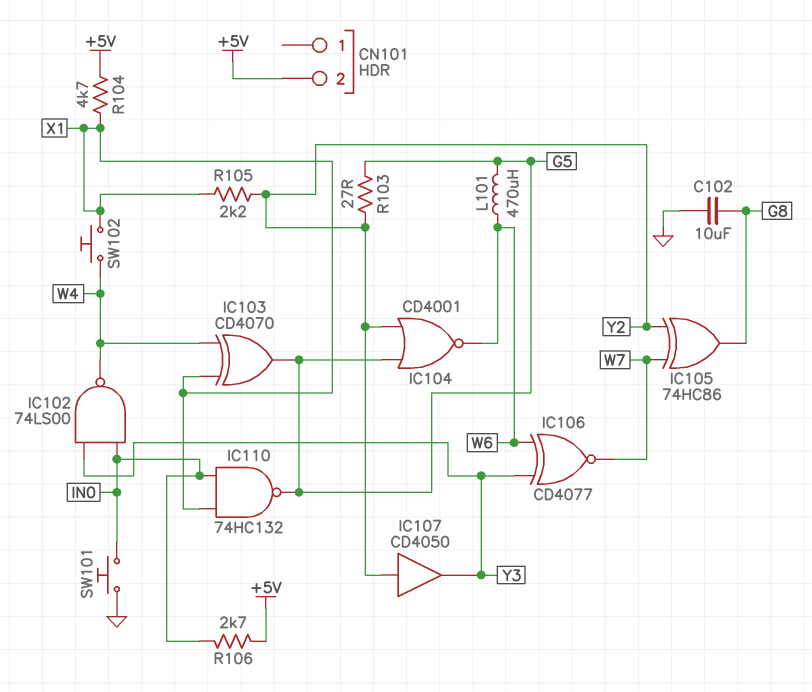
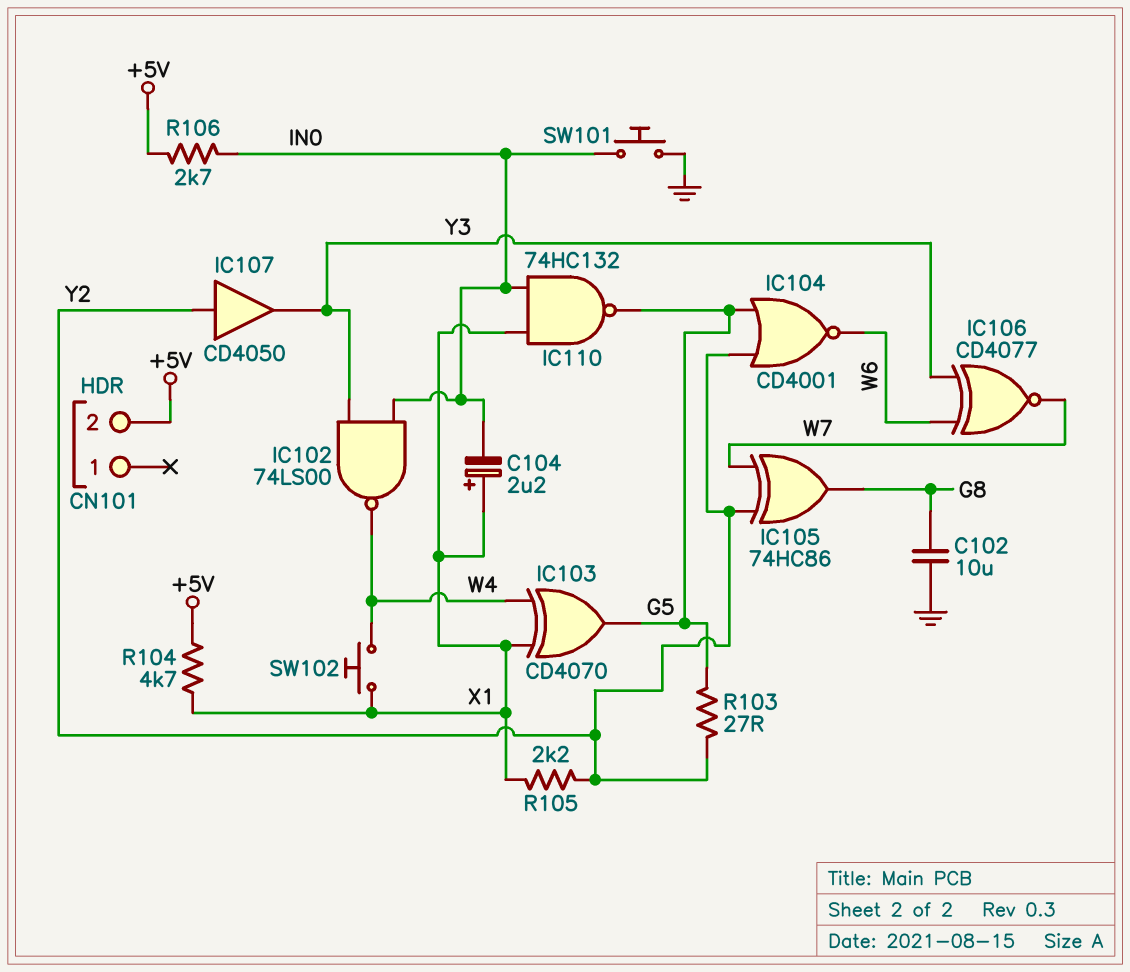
C104: none -> 2.2uF (plus X1, minus IN0)
L101: 470uH (G5, W6) -> none

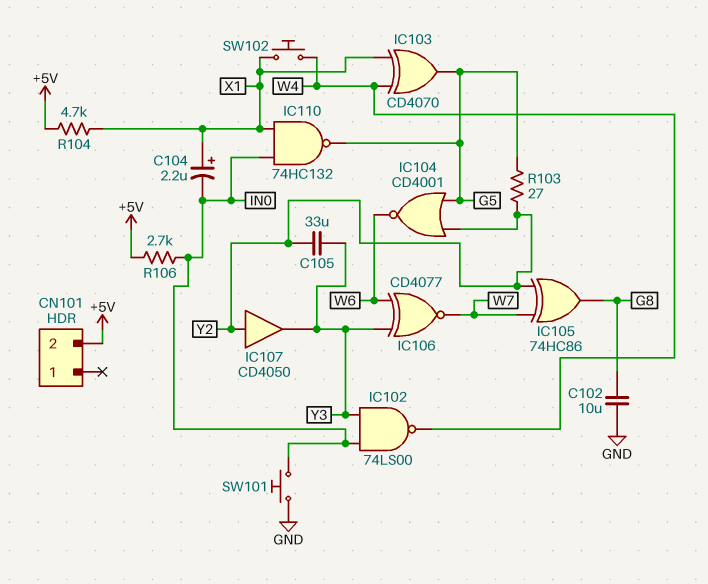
C105: none -> 33uF (Y2, Y3)
R105: 2.2k (X1, Y2) -> none

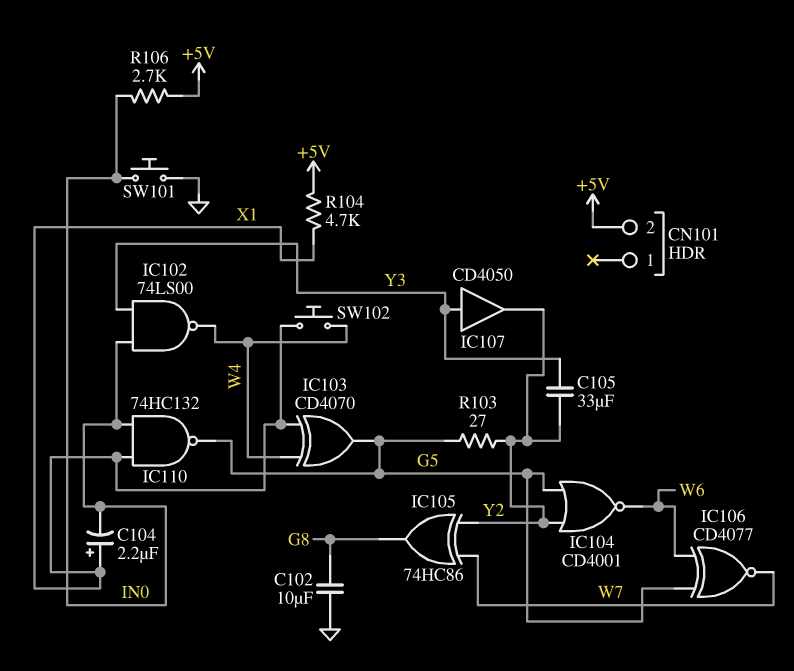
IC106: XNOR CD4077 (in W6, in Y3, out W7) -> XNOR CD4077 (in G5, in W6, out W7)
IC107: buffer CD4050 (in Y2, out Y3) -> buffer CD4050 (in Y3, out Y2)

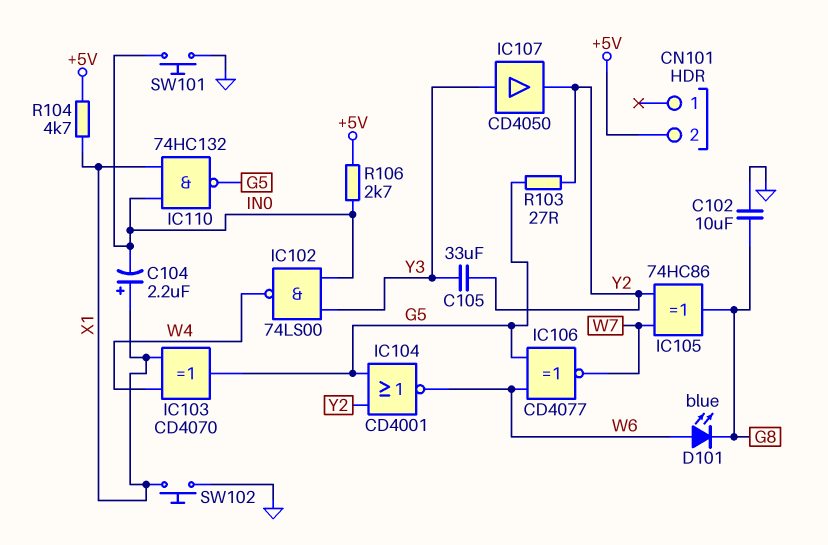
D101: none -> LED blue (A W6, K G8)
SW102: button (W4, X1) -> button (GND, X1)

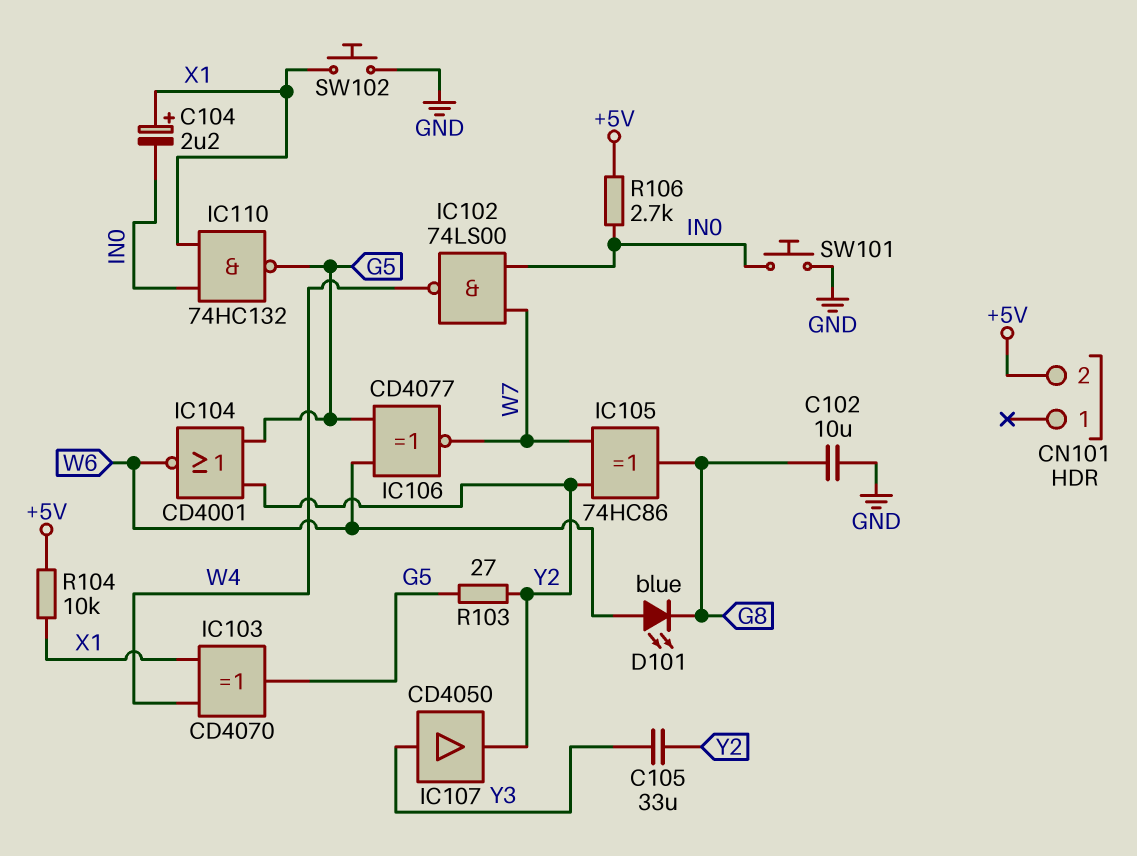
IC102: NAND 74LS00 (in IN0, in Y3, out W4) -> NAND 74LS00 (in IN0, in W7, out W4)
R104: 4.7k (+5V, X1) -> 10k (+5V, X1)

